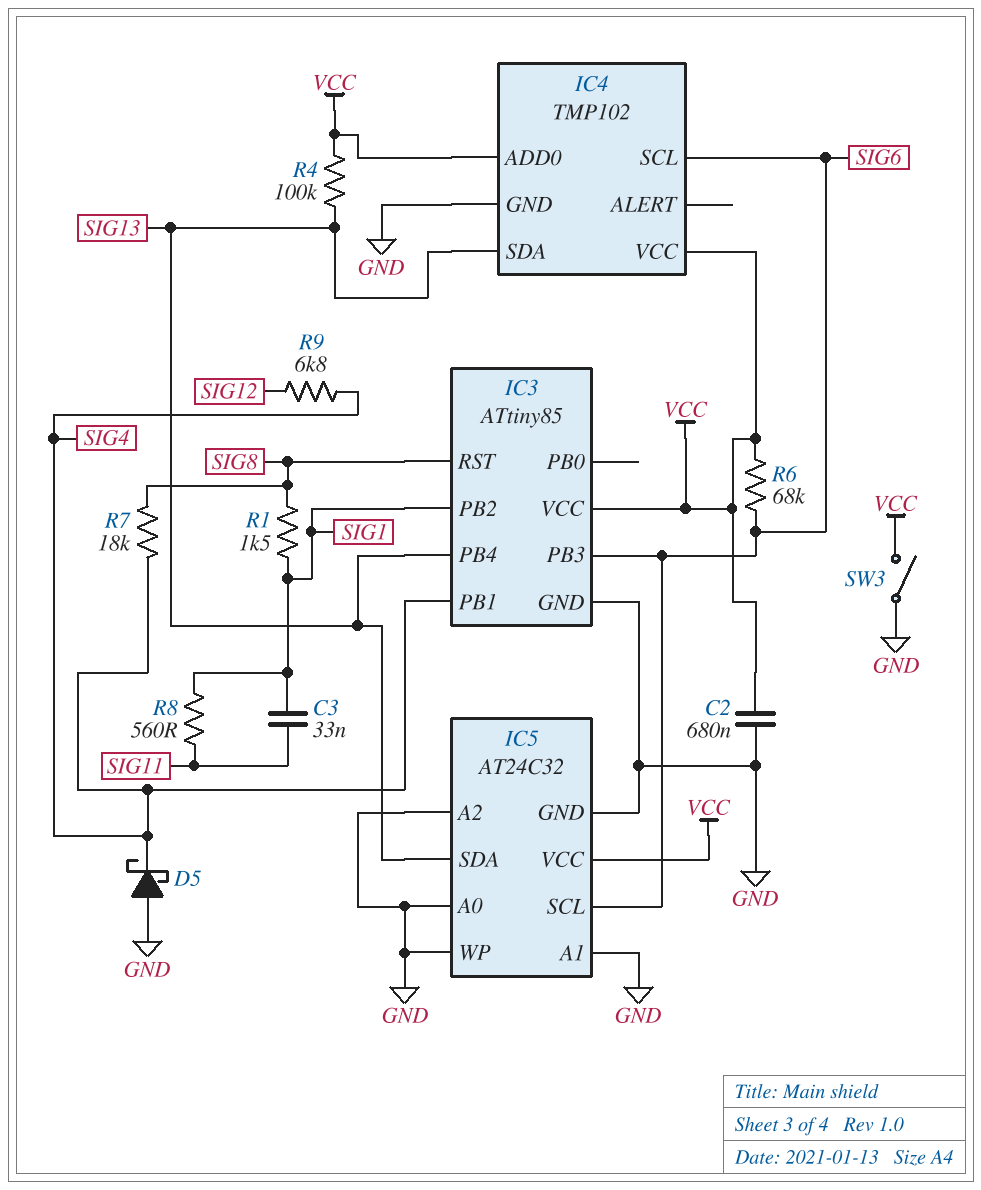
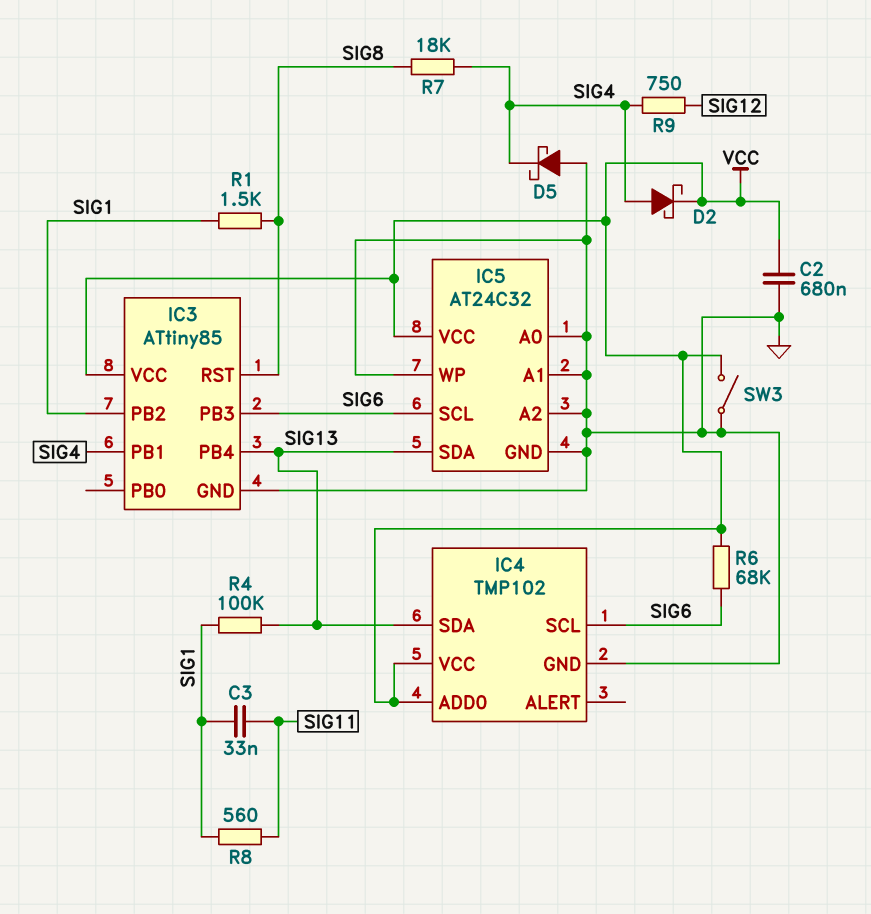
D2: none -> schottky (A SIG4, K VCC)
R4: 100k (SIG13, VCC) -> 100k (SIG1, SIG13)
R9: 6.8k (SIG4, SIG12) -> 750 (SIG4, SIG12)

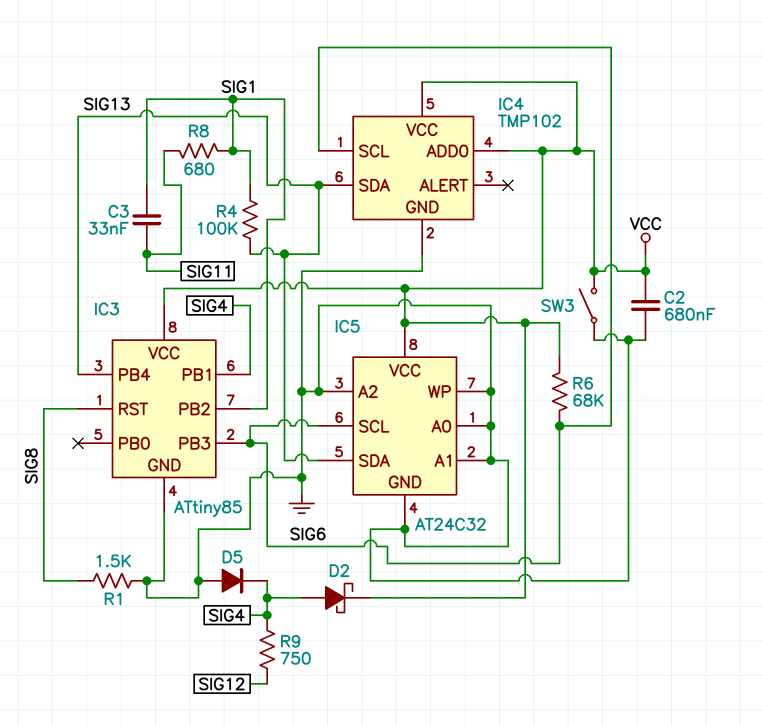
D5: schottky (A GND, K SIG4) -> diode (A GND, K SIG4)
R1: 1.5k (SIG1, SIG8) -> 1.5k (GND, SIG8)
R7: 18k (SIG4, SIG8) -> none
R8: 560 (SIG1, SIG11) -> 680 (SIG1, SIG11)

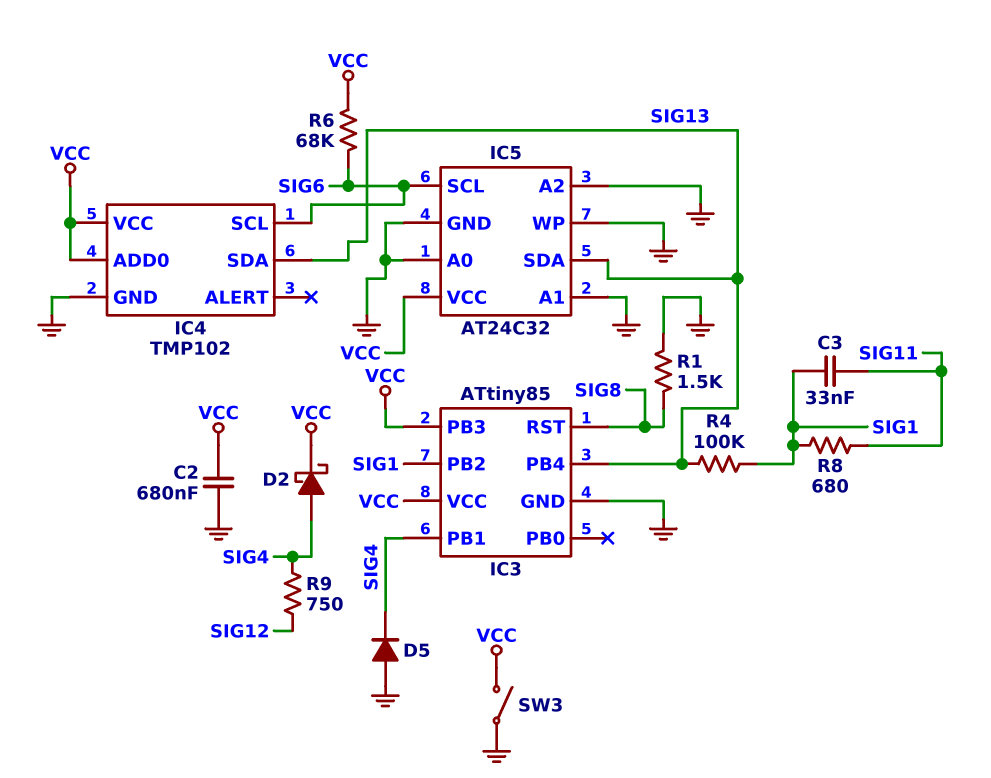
IC3 pin PB3: SIG6 -> VCC

